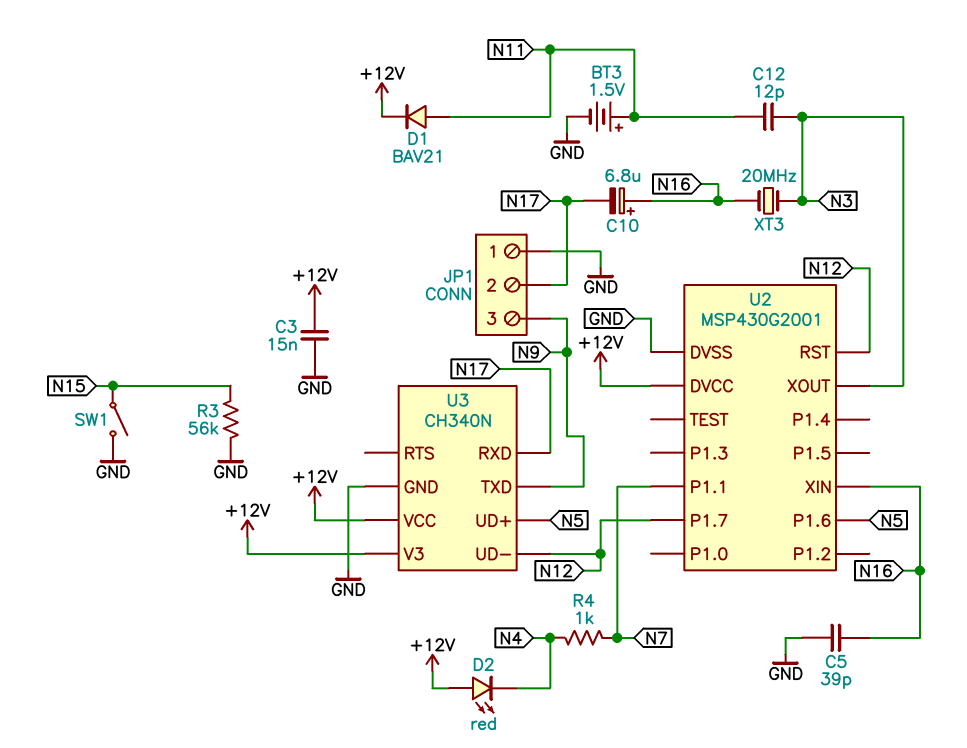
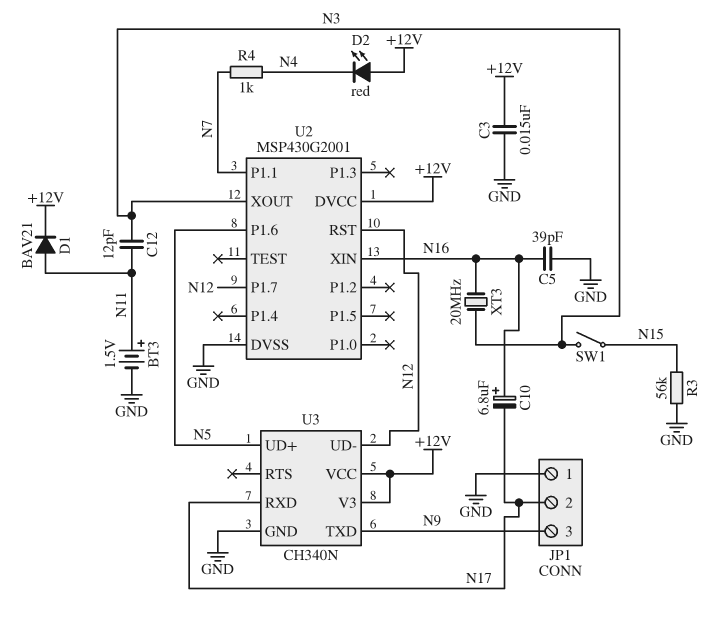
SW1: switch (GND, N15) -> switch (N3, N15)

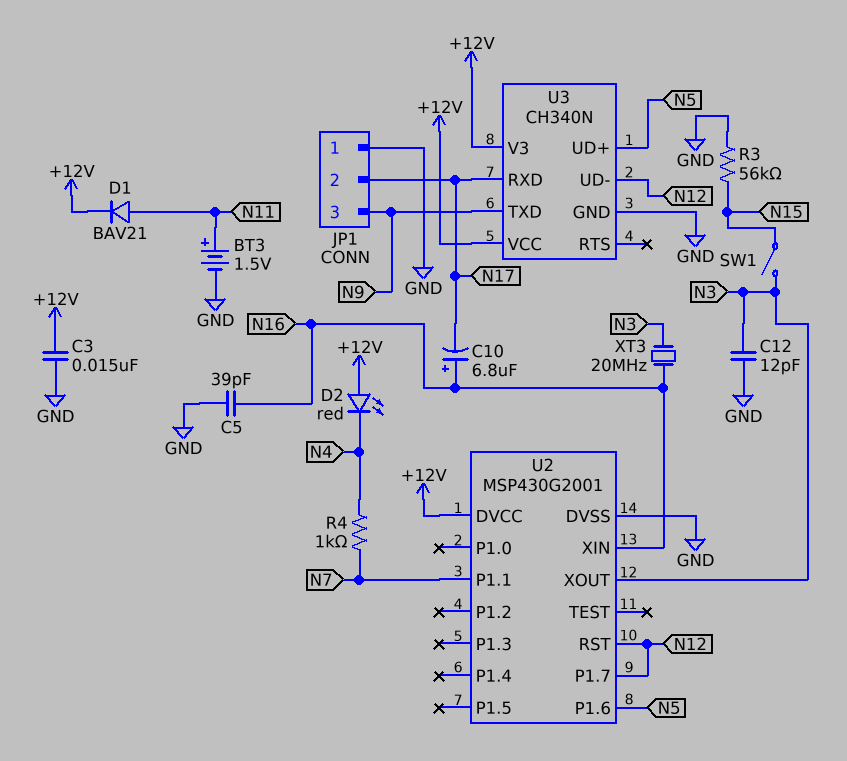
C12: 12pF (N3, N11) -> 12pF (GND, N3)

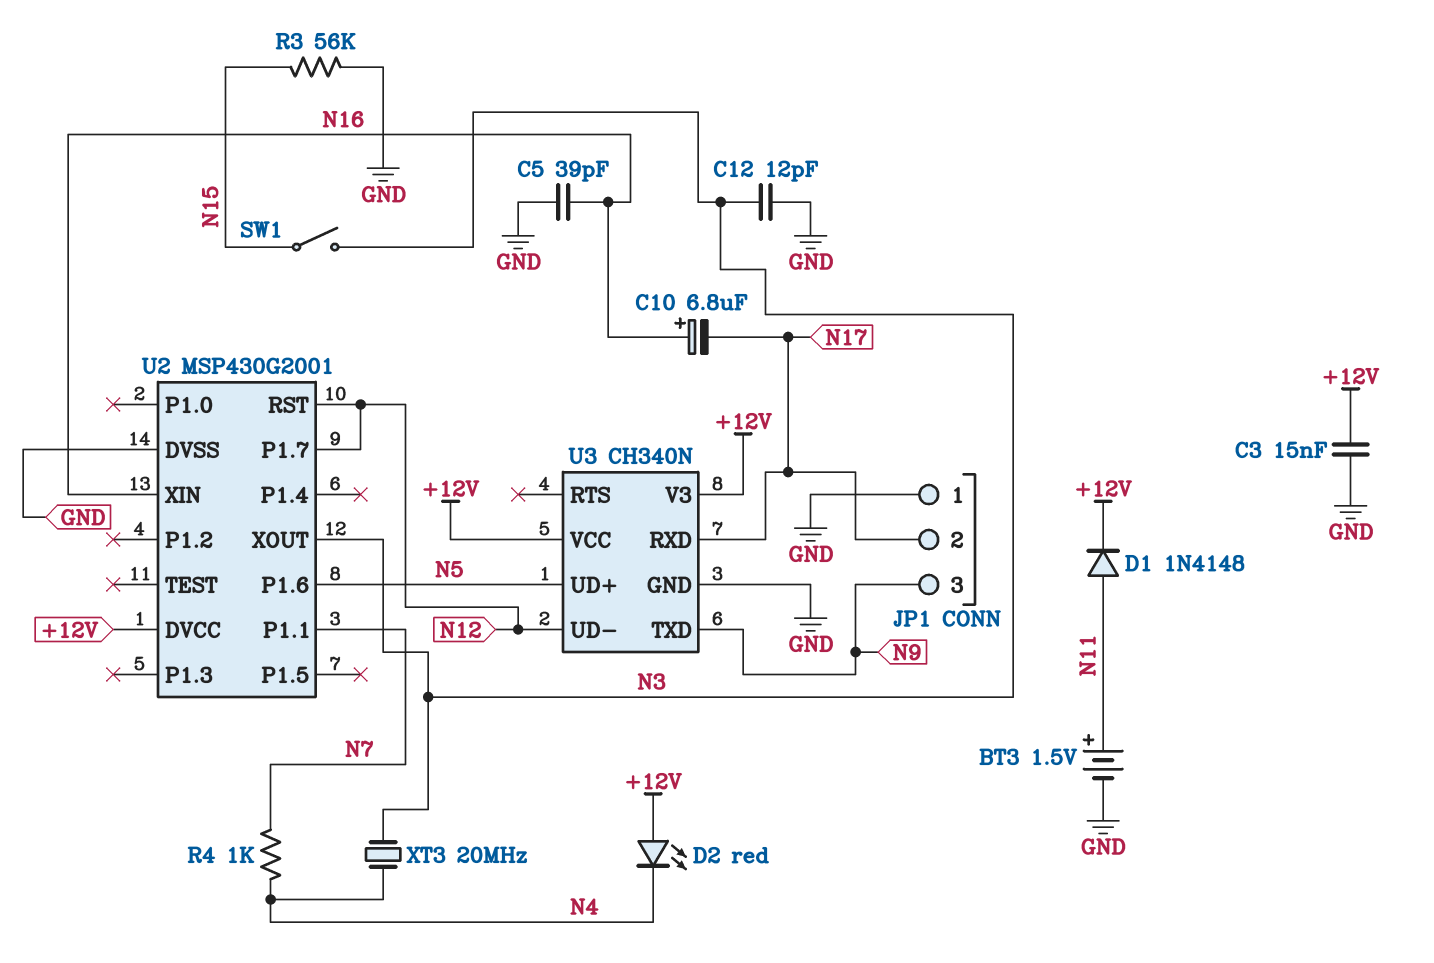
D1: diode BAV21 (A N11, K +12V) -> diode 1N4148 (A N11, K +12V)
XT3: 20MHz (N3, N16) -> 20MHz (N3, N4)

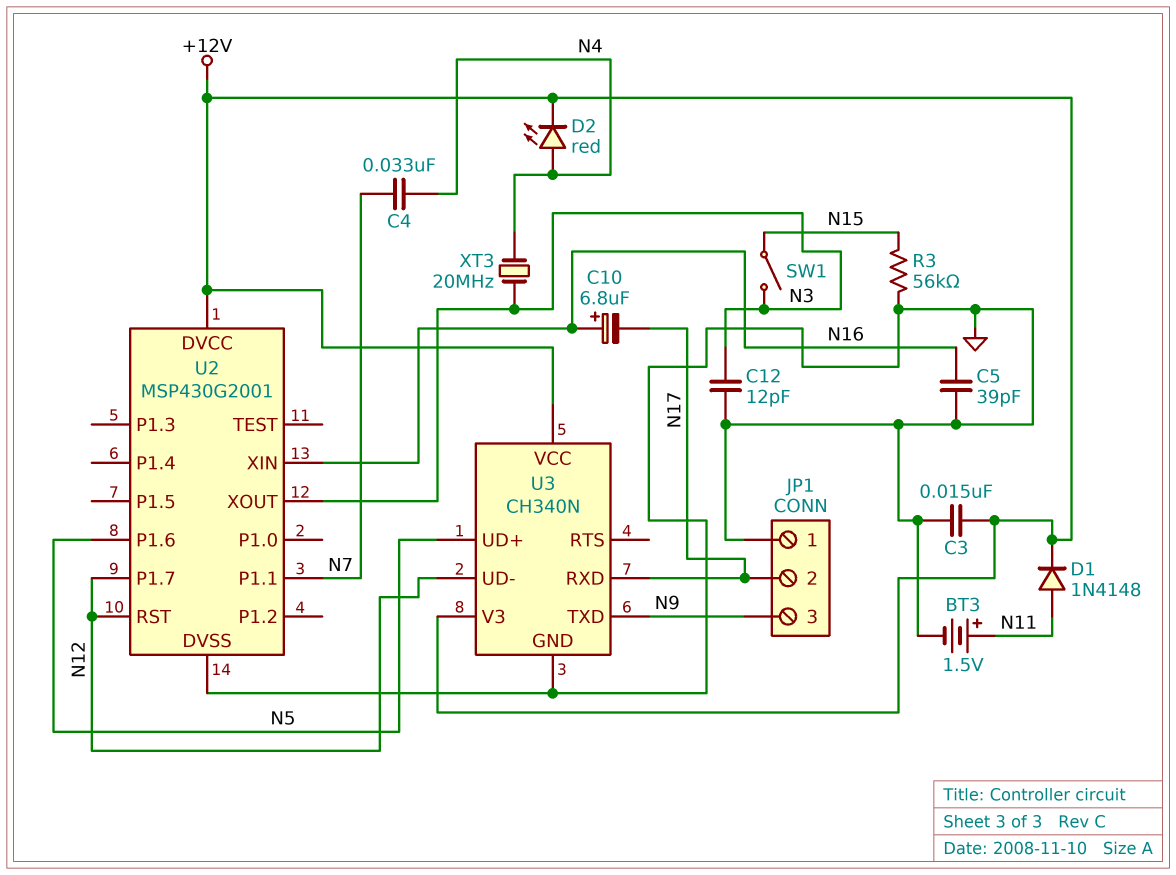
C4: none -> 33nF (N4, N7)
D2: LED red (A +12V, K N4) -> LED red (A N4, K +12V)
R4: 1k (N4, N7) -> none

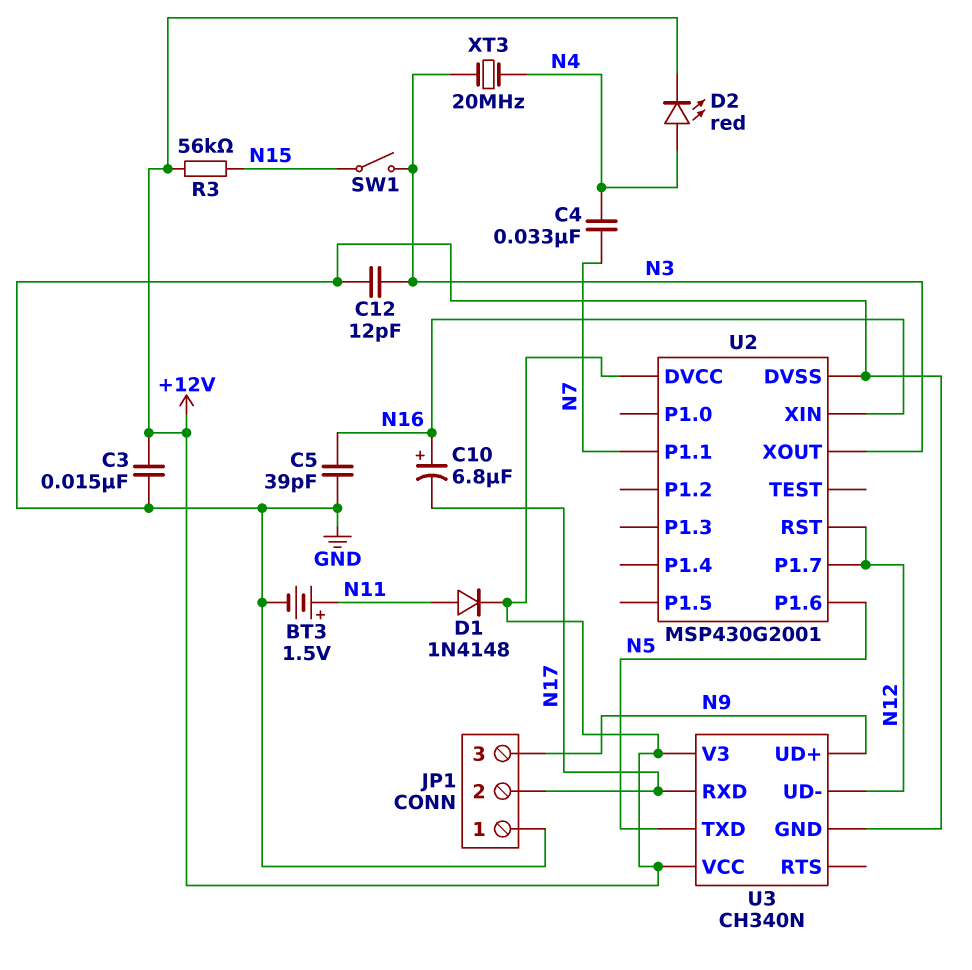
R3: 56k (GND, N15) -> 56k (+12V, N15)
U3 pin TXD: N9 -> N5
U3 pin UD+: N5 -> N9

